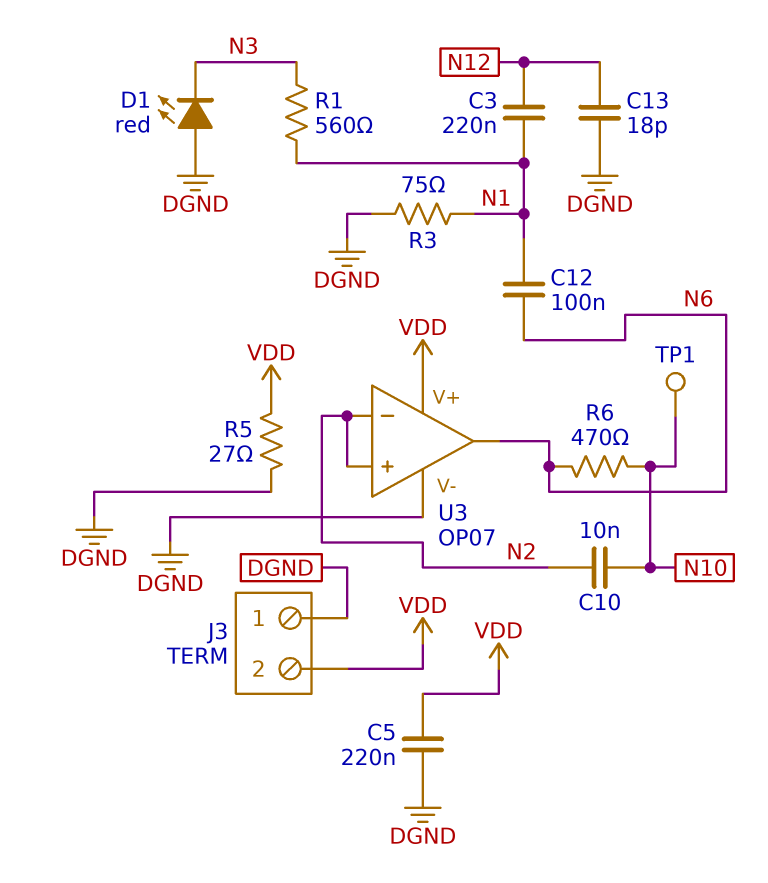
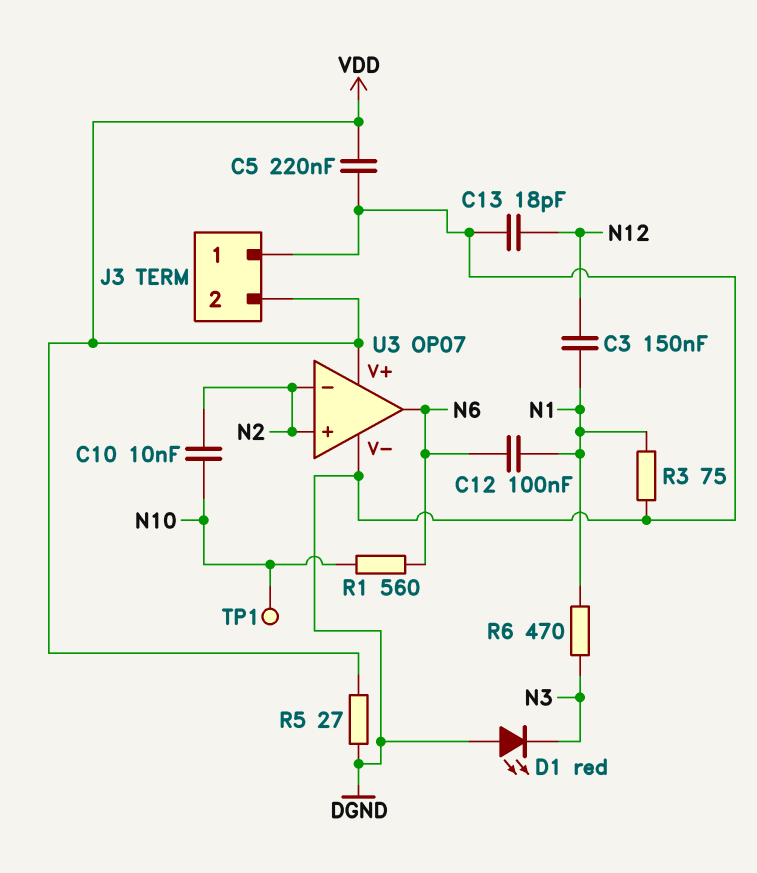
C3: 220nF (N1, N12) -> 150nF (N1, N12)
R1: 560 (N1, N3) -> 560 (N6, N10)
R6: 470 (N6, N10) -> 470 (N1, N3)

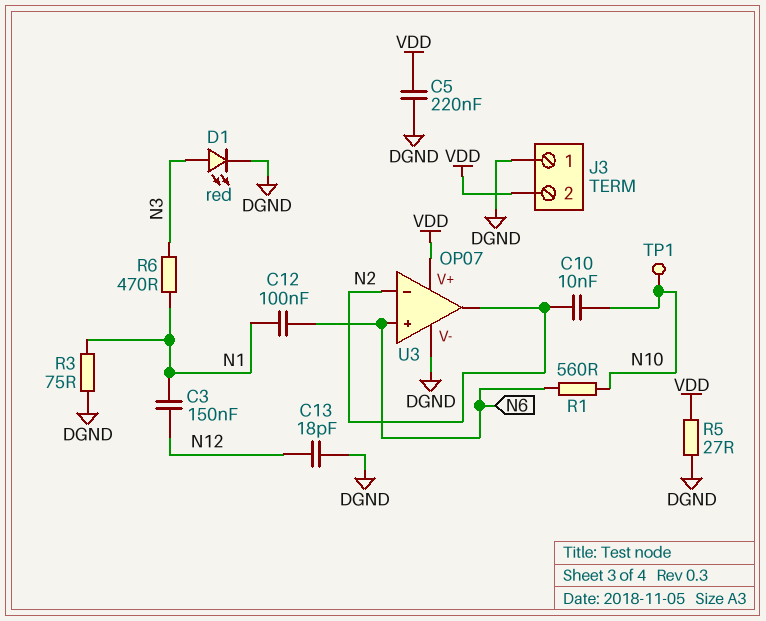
D1: LED red (A DGND, K N3) -> LED red (A N3, K DGND)
U3 pin in+: N2 -> N6
U3 pin out: N6 -> N2

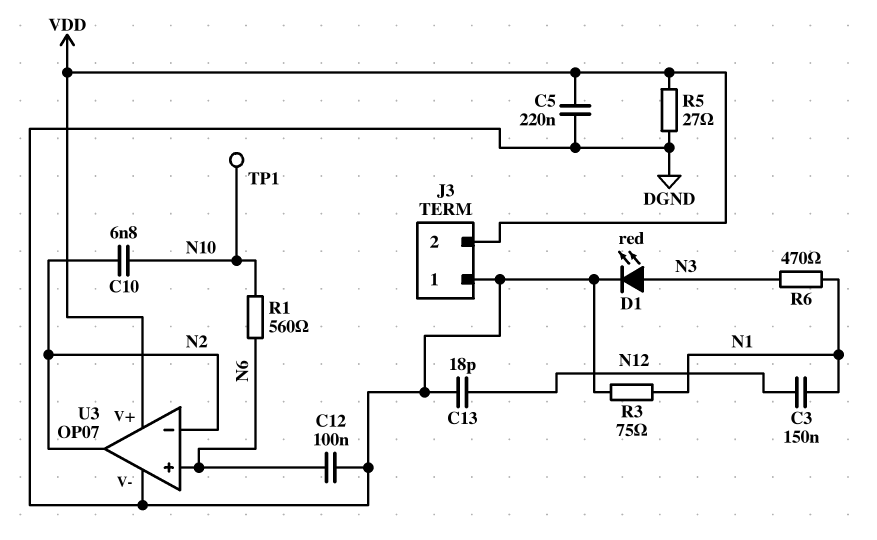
C10: 10nF (N2, N10) -> 6.8nF (N2, N10)
C12: 100nF (N1, N6) -> 100nF (DGND, N6)

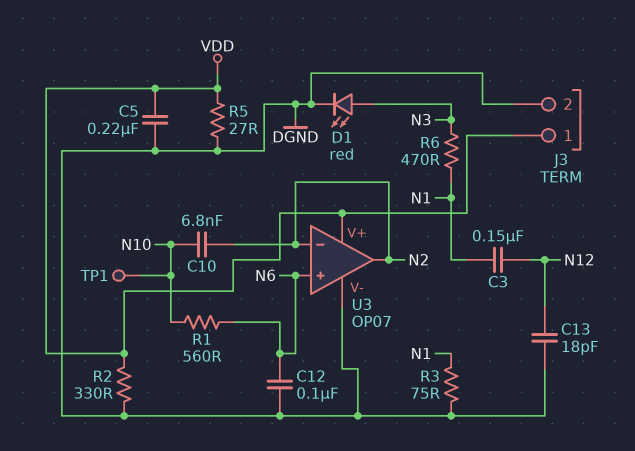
J3 pin 1: DGND -> VDD
J3 pin 2: VDD -> DGND
R2: none -> 330 (DGND, VDD)

